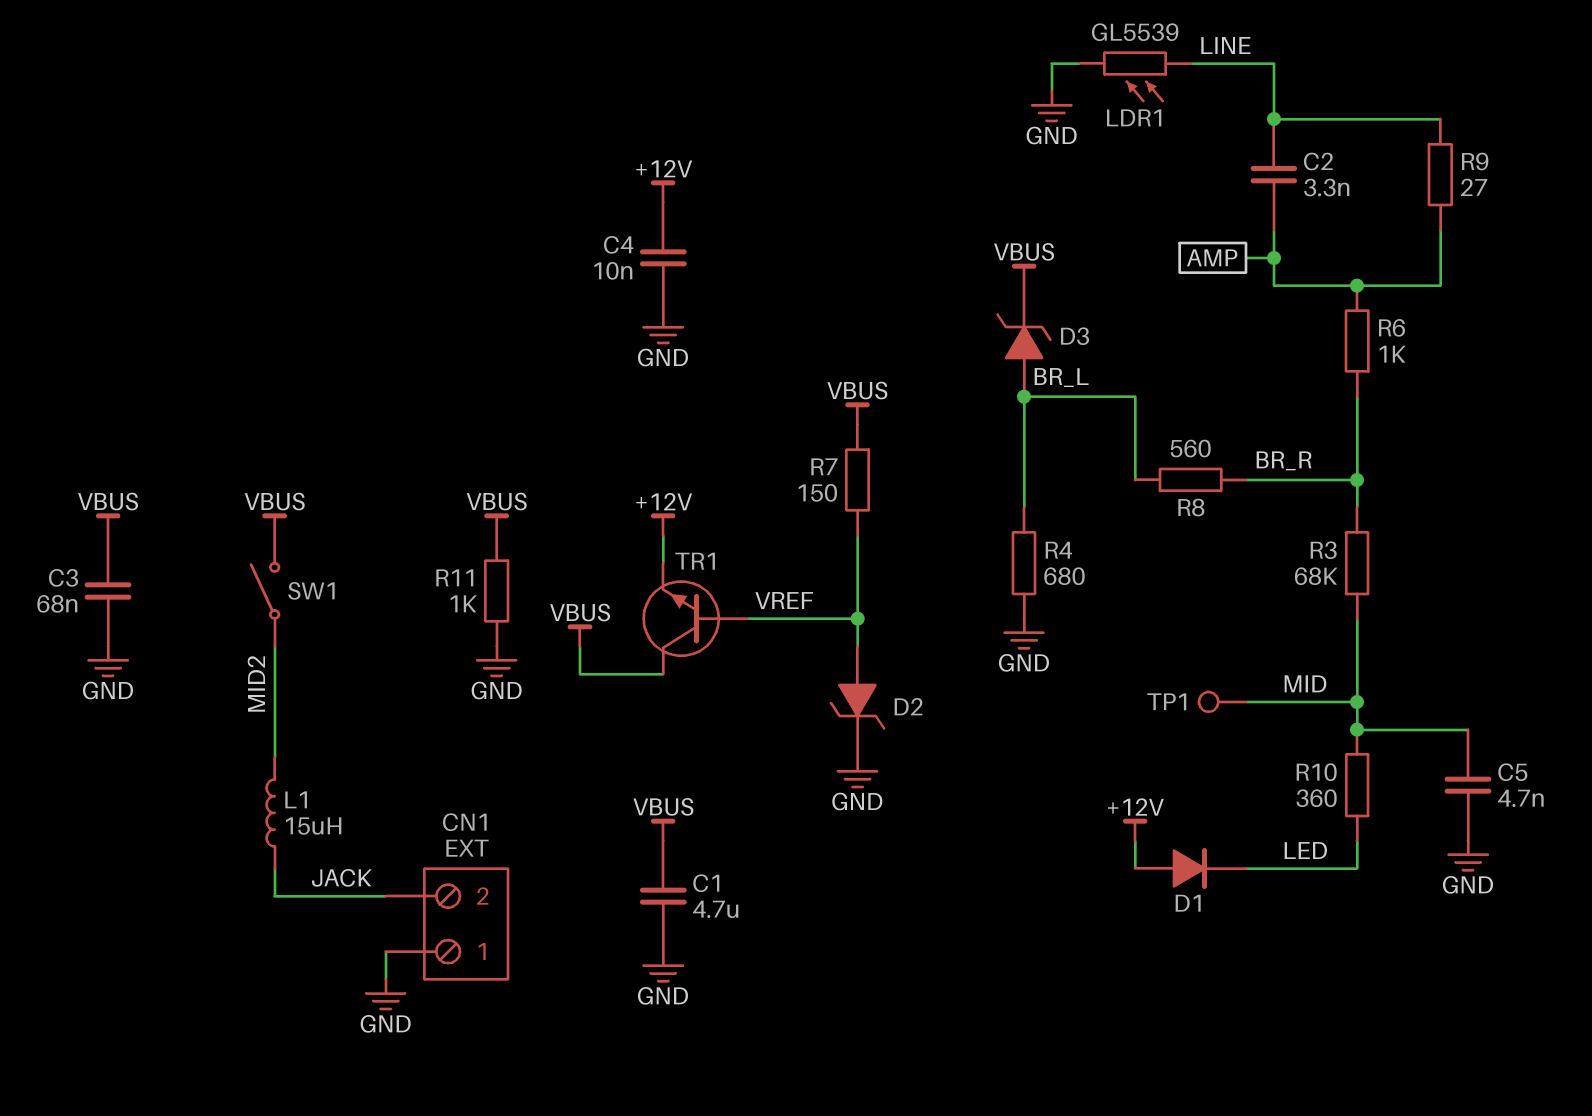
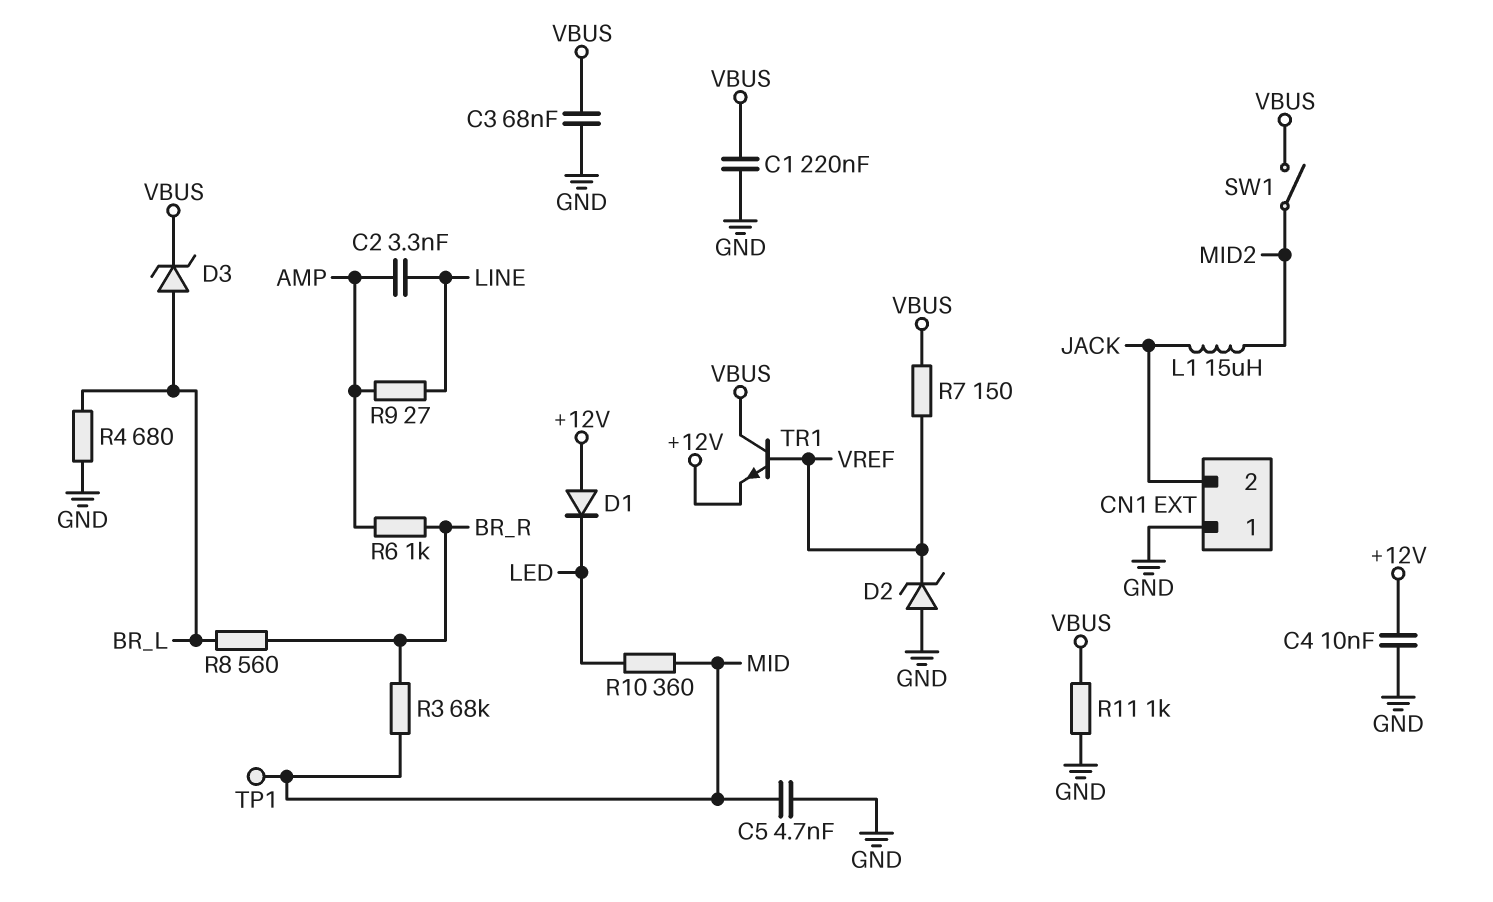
C1: 4.7uF (GND, VBUS) -> 220nF (GND, VBUS)
D2: zener (A VREF, K GND) -> zener (A GND, K VREF)
LDR1: GL5539 (GND, LINE) -> none

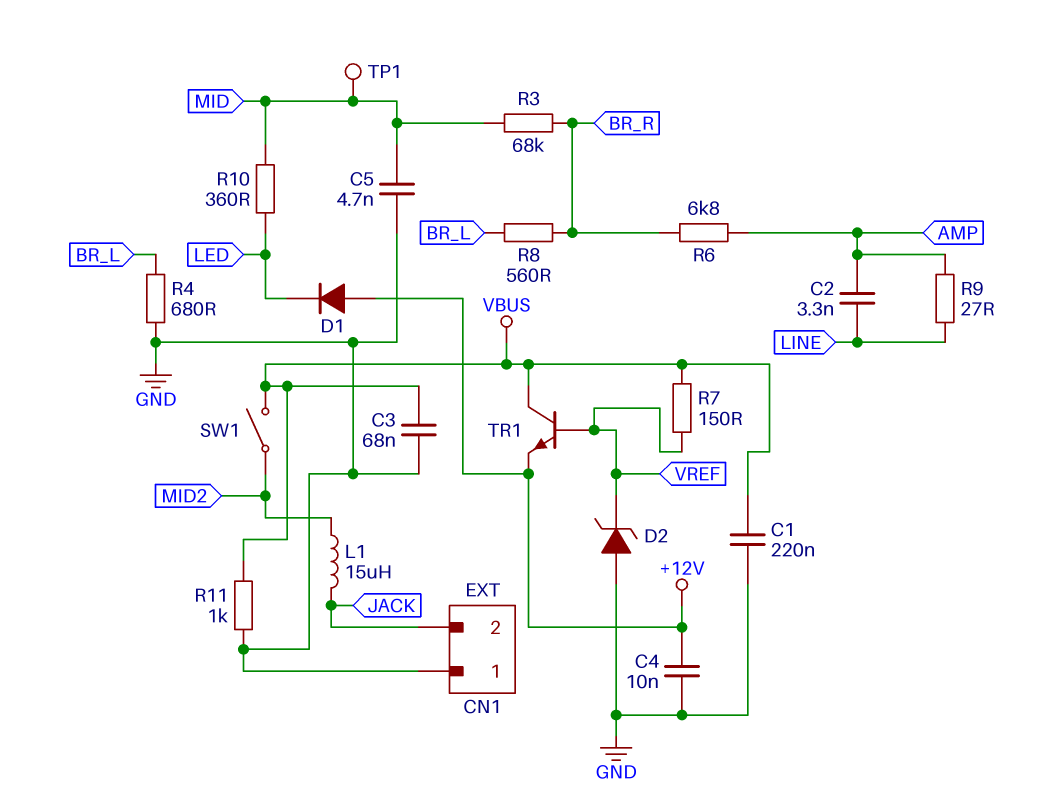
D3: zener (A BR_L, K VBUS) -> none
R6: 1k (AMP, BR_R) -> 6.8k (AMP, BR_R)

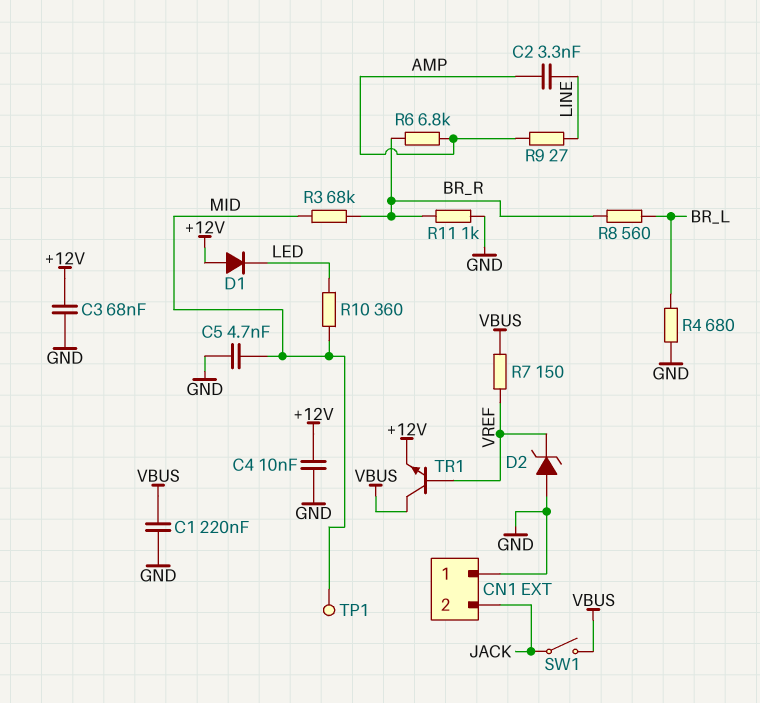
C3: 68nF (GND, VBUS) -> 68nF (+12V, GND)
L1: 15uH (JACK, MID2) -> none
R11: 1k (GND, VBUS) -> 1k (BR_R, GND)
SW1: switch (MID2, VBUS) -> switch (JACK, VBUS)

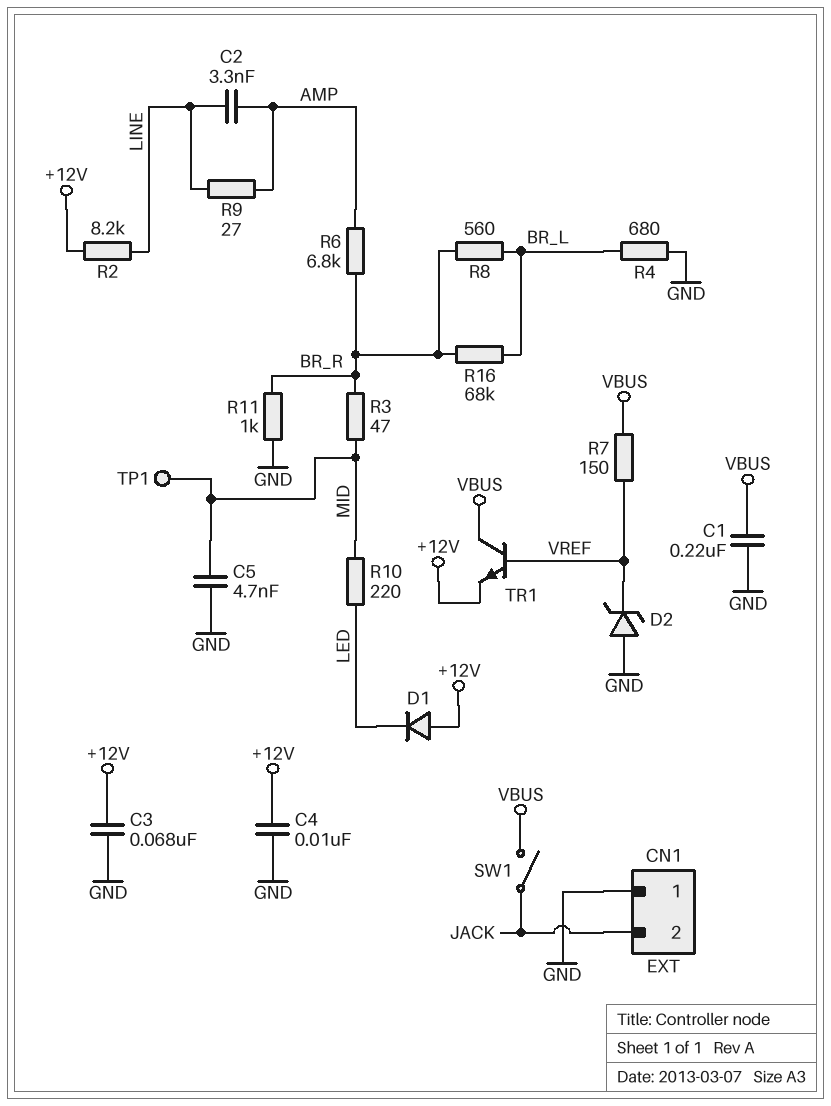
R2: none -> 8.2k (+12V, LINE)
R3: 68k (BR_R, MID) -> 47 (BR_R, MID)
R10: 360 (LED, MID) -> 220 (LED, MID)
R16: none -> 68k (BR_L, BR_R)

